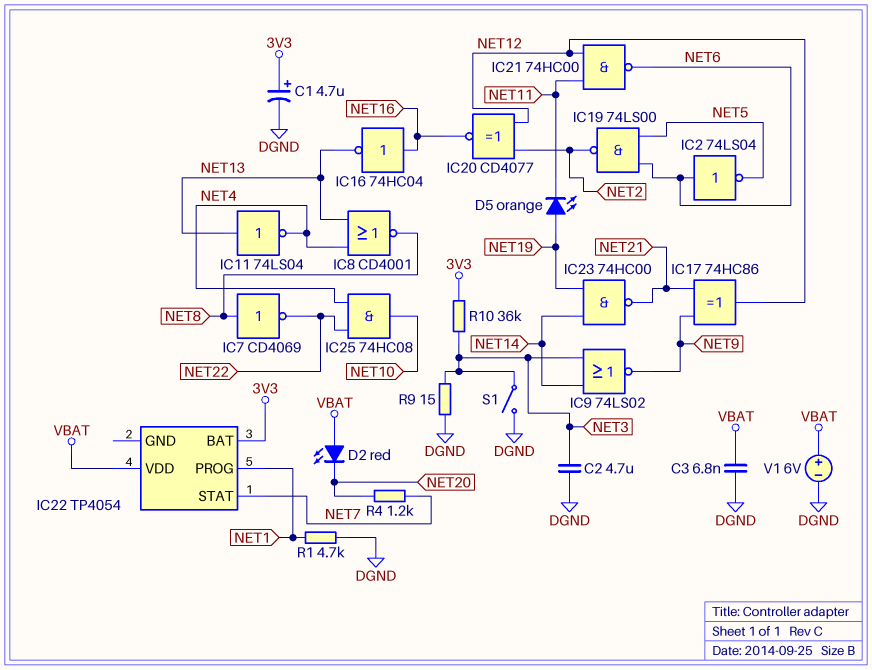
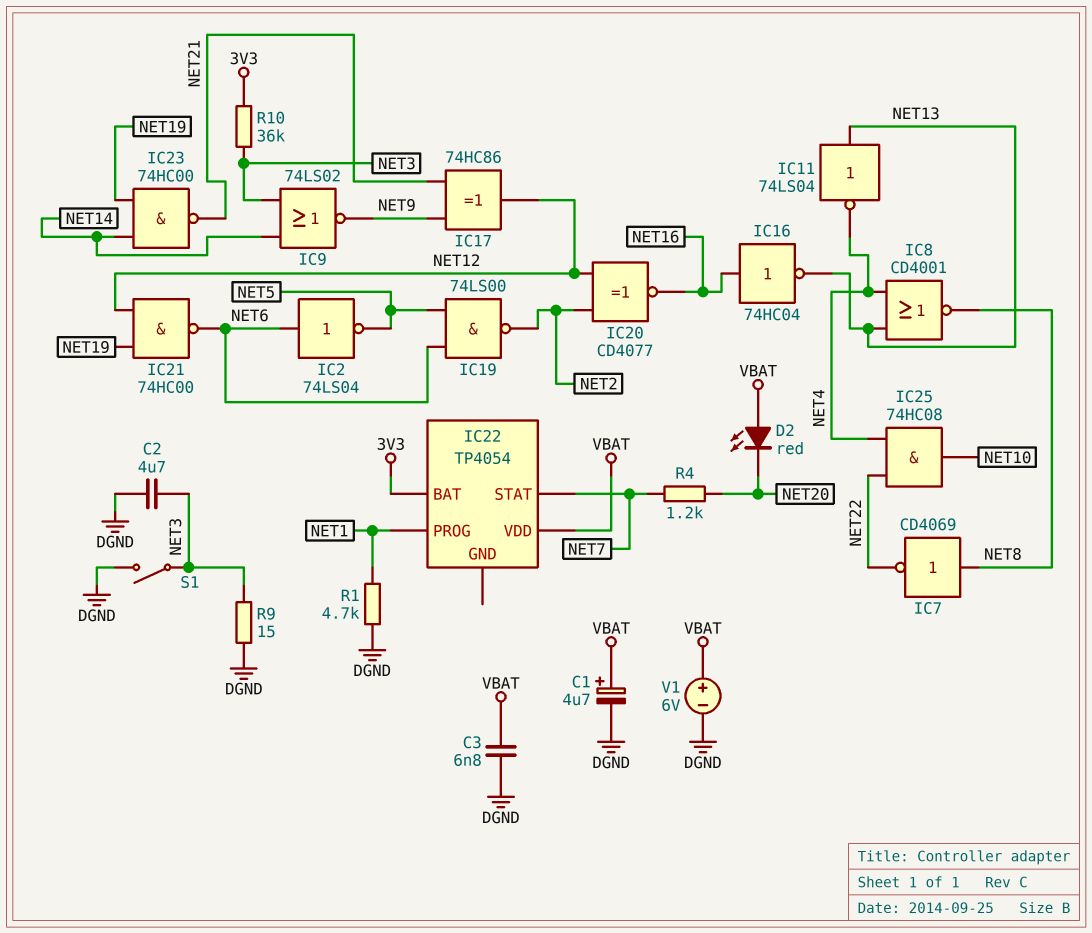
C1: 4.7uF (plus 3V3, minus DGND) -> 4.7uF (plus VBAT, minus DGND)
D5: LED orange (A NET19, K NET11) -> none
IC21: NAND 74HC00 (in NET11, in NET12, out NET6) -> NAND 74HC00 (in NET12, in NET19, out NET6)

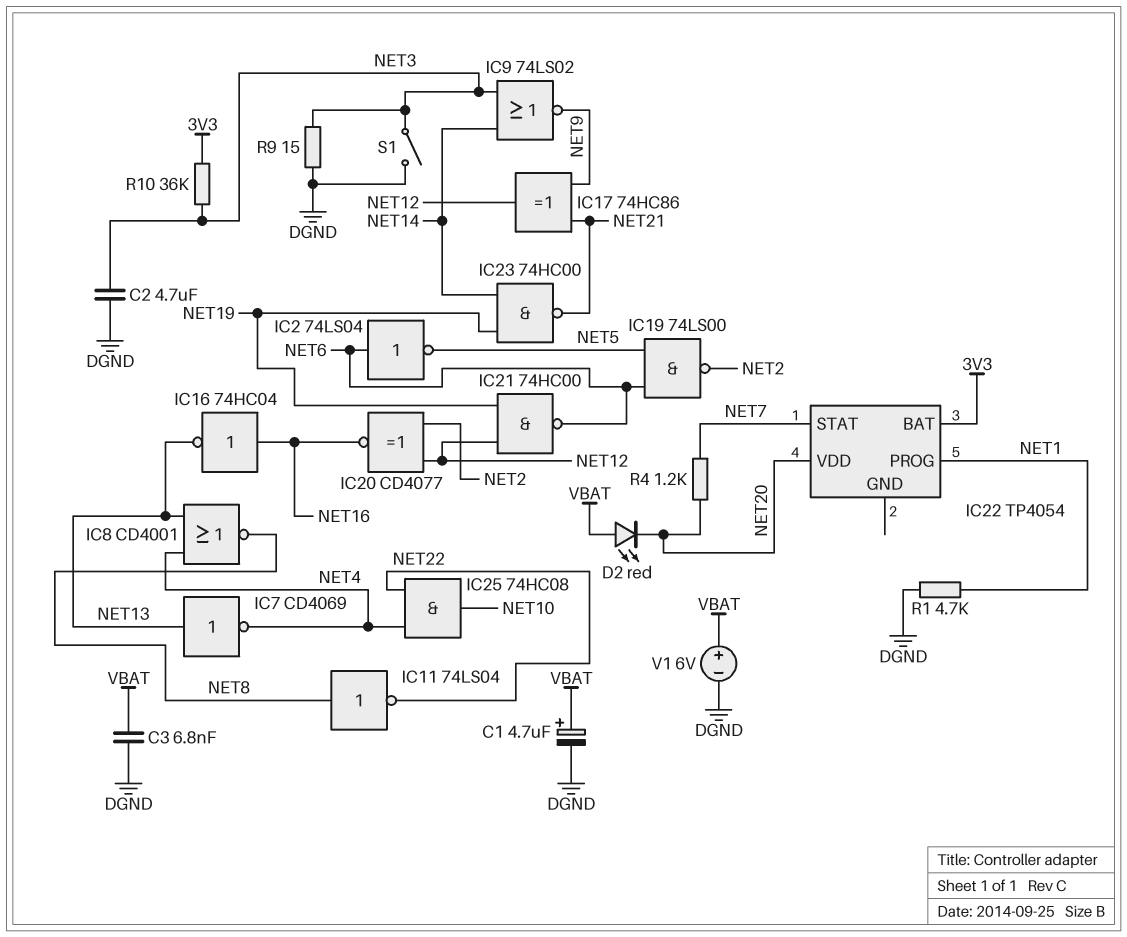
IC7: NOT CD4069 (in NET8, out NET22) -> NOT CD4069 (in NET13, out NET4)
IC11: NOT 74LS04 (in NET13, out NET4) -> NOT 74LS04 (in NET8, out NET22)
IC22 pin VDD: VBAT -> NET20

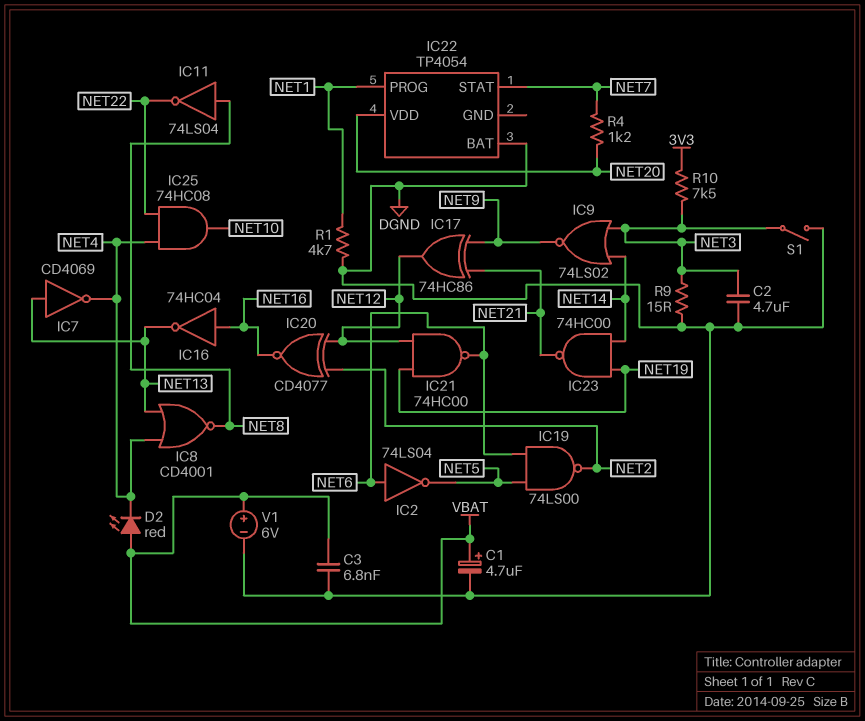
D2: LED red (A VBAT, K NET20) -> LED red (A VBAT, K NET4)
IC22 pin BAT: 3V3 -> DGND
R10: 36k (3V3, NET3) -> 7.5k (3V3, NET3)

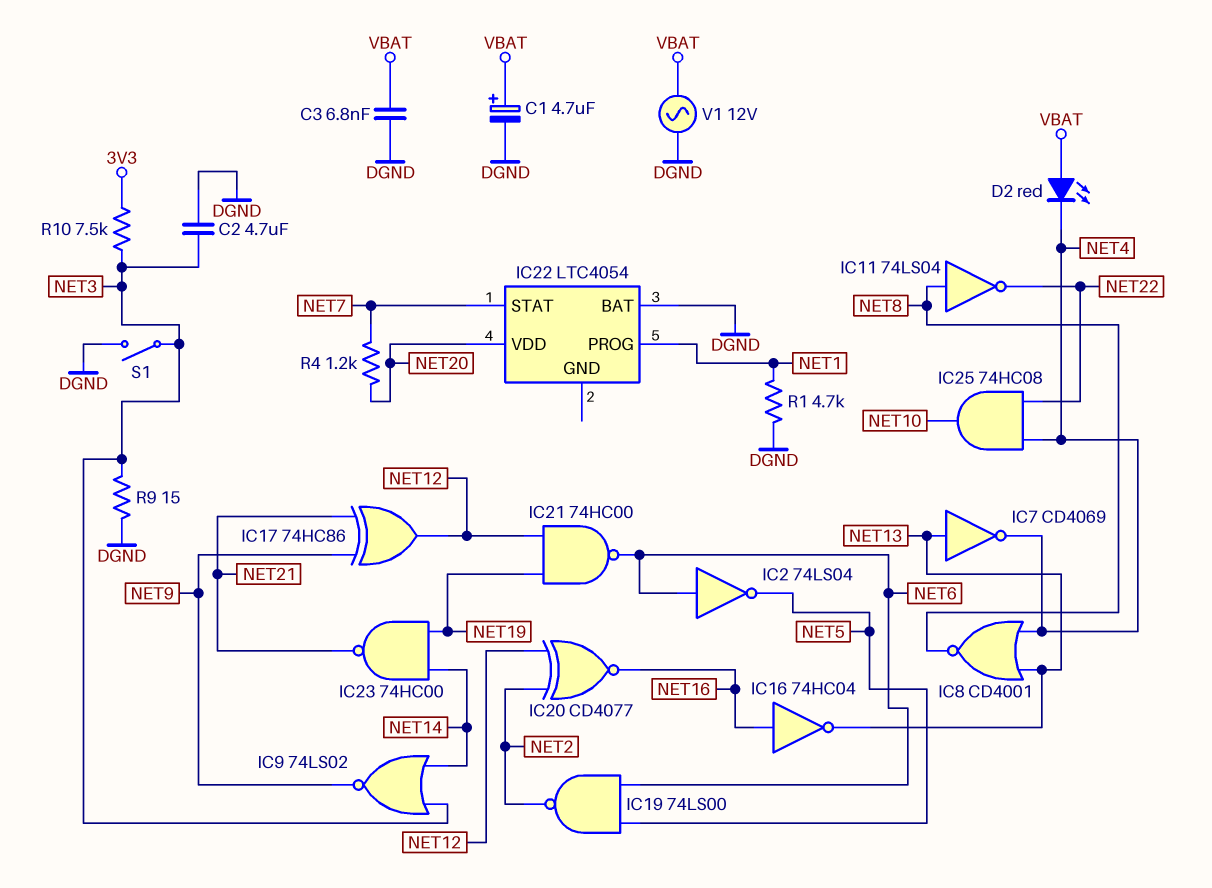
IC22: TP4054 -> LTC4054
V1: 6V (plus VBAT, minus DGND) -> AC 12V (DGND, VBAT)

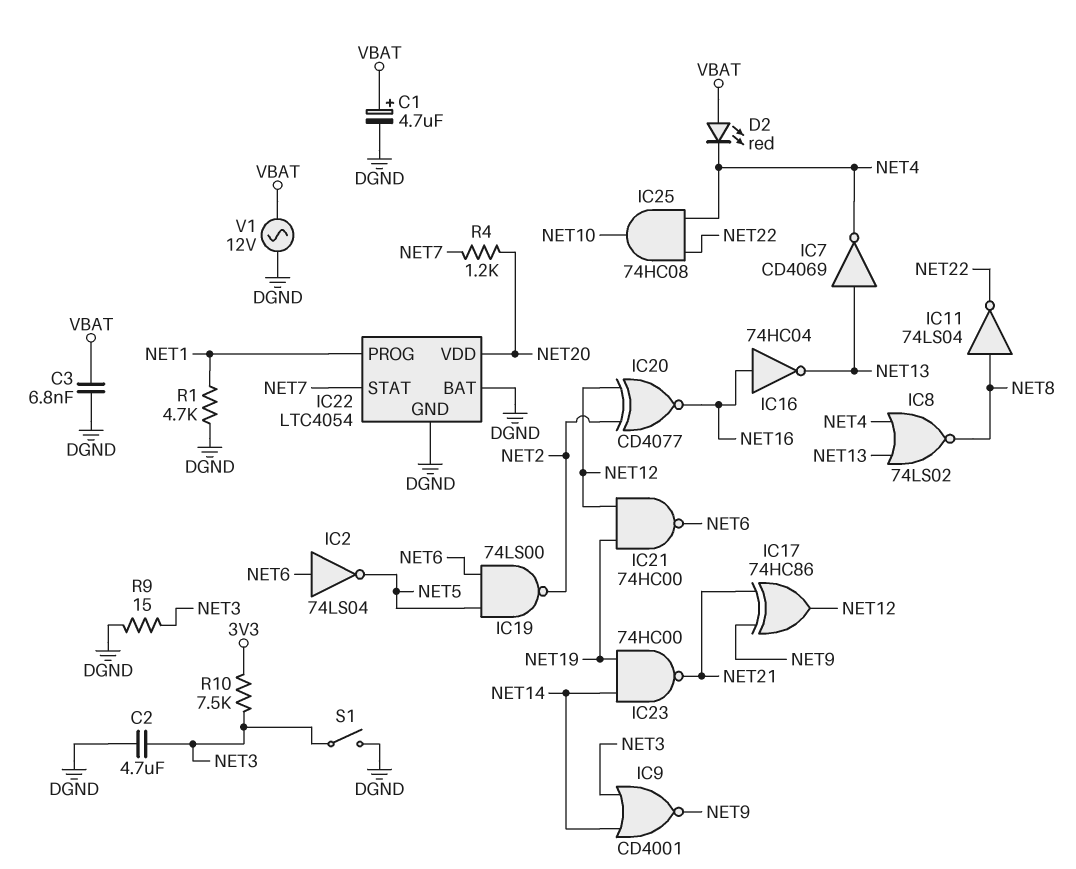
IC8: NOR CD4001 (in NET4, in NET13, out NET8) -> NOR 74LS02 (in NET4, in NET13, out NET8)
IC9: NOR 74LS02 (in NET3, in NET14, out NET9) -> NOR CD4001 (in NET3, in NET14, out NET9)
IC22 pin GND: none -> DGND

